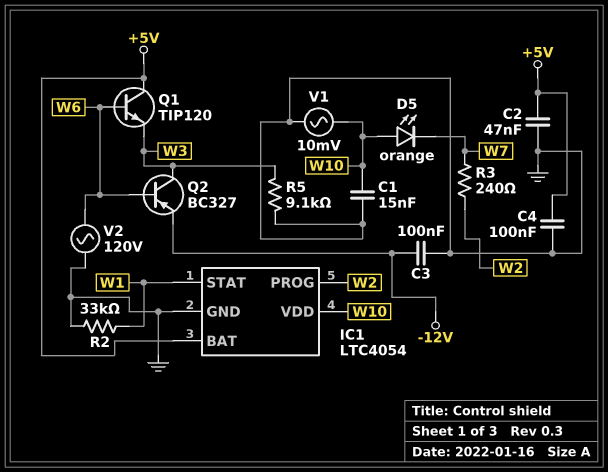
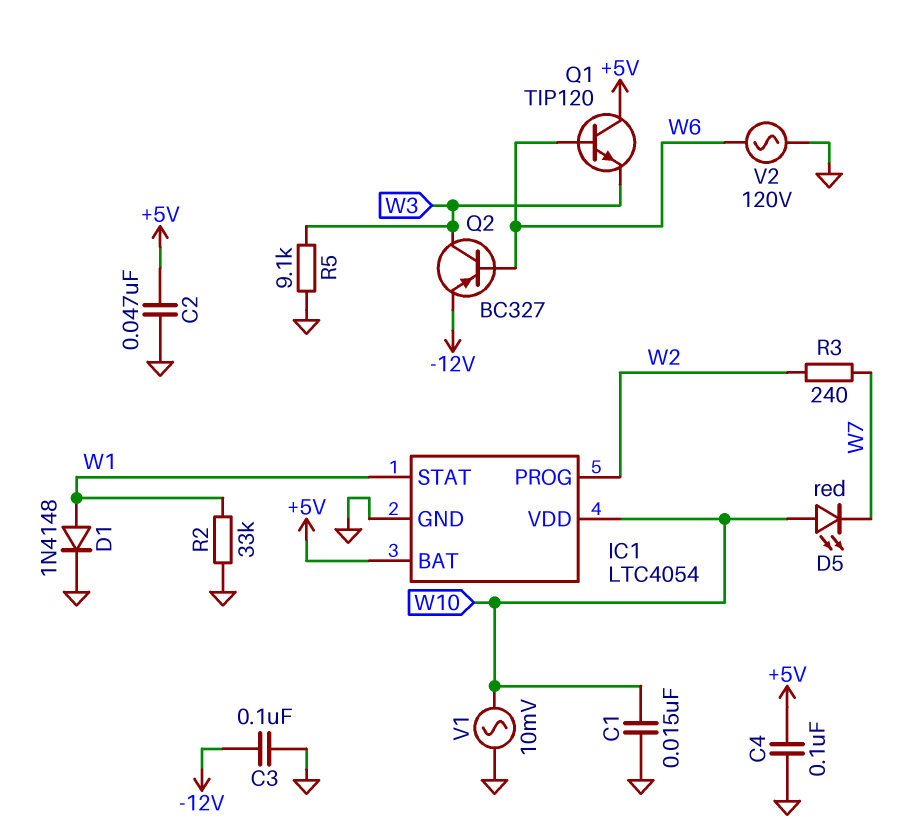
D1: none -> diode 1N4148 (A W1, K GND)
D5: LED orange (A W10, K W7) -> LED red (A W10, K W7)

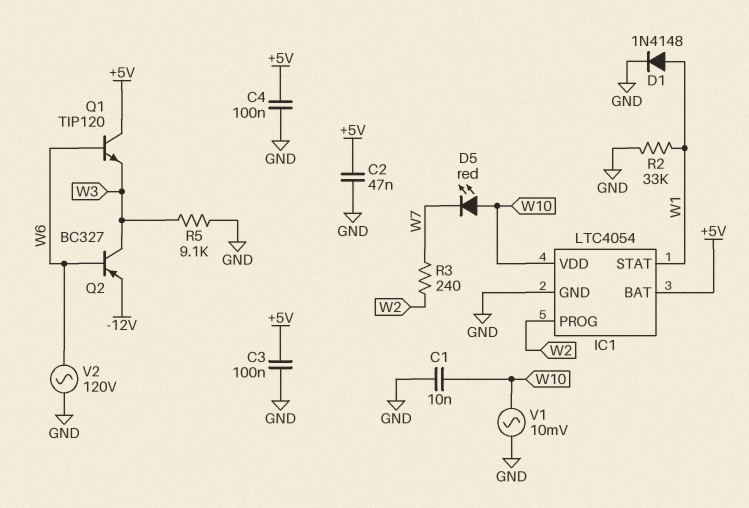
C1: 15nF (GND, W10) -> 10nF (GND, W10)
C3: 100nF (-12V, GND) -> 100nF (+5V, GND)

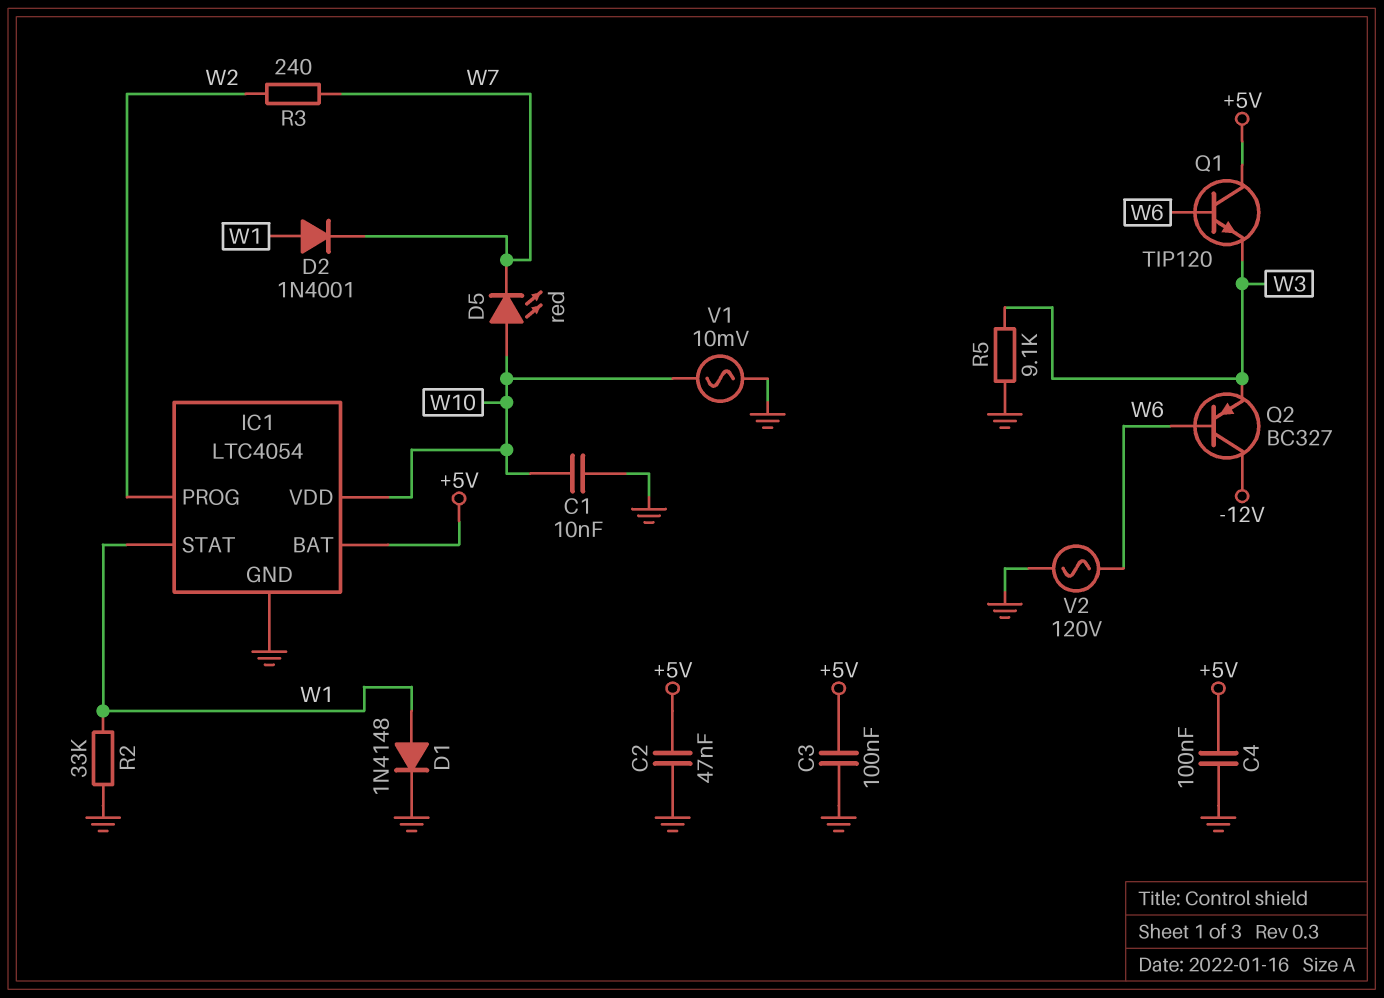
D2: none -> diode 1N4001 (A W1, K W7)
Q2: PNP BC327 (B W6, C W3, E -12V) -> PNP BC327 (B W6, C -12V, E W3)

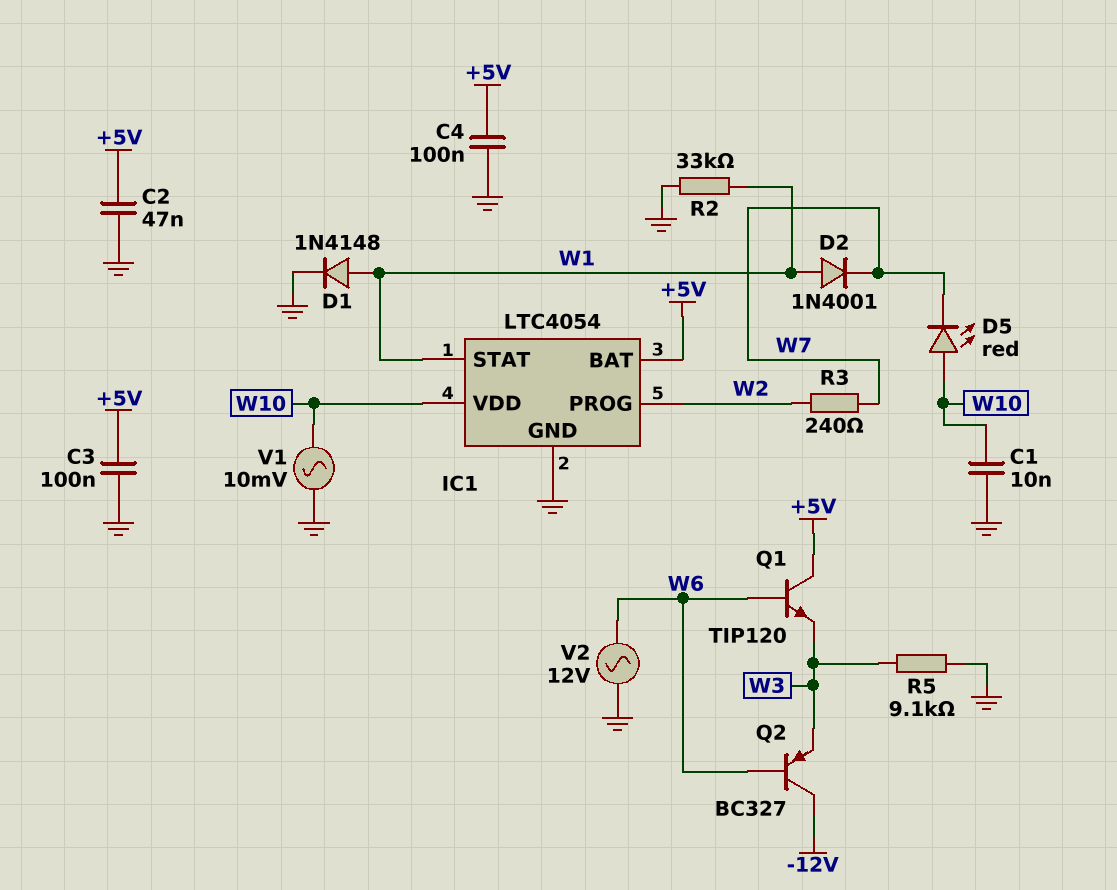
V2: AC 120V (GND, W6) -> AC 12V (GND, W6)

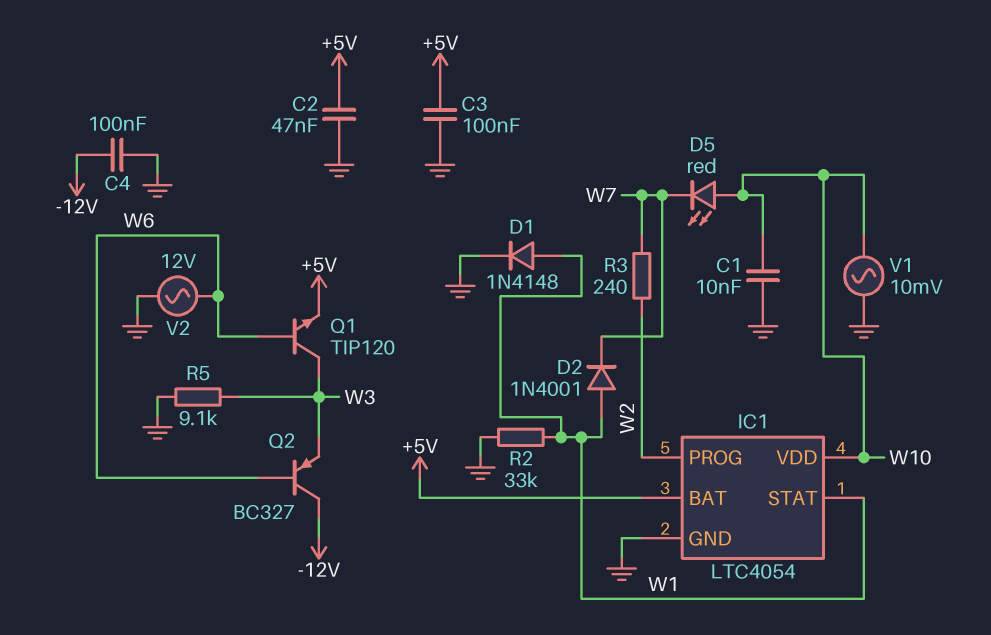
C4: 100nF (+5V, GND) -> 100nF (-12V, GND)
Q1: NPN TIP120 (B W6, C +5V, E W3) -> NPN TIP120 (B W6, C W3, E +5V)

